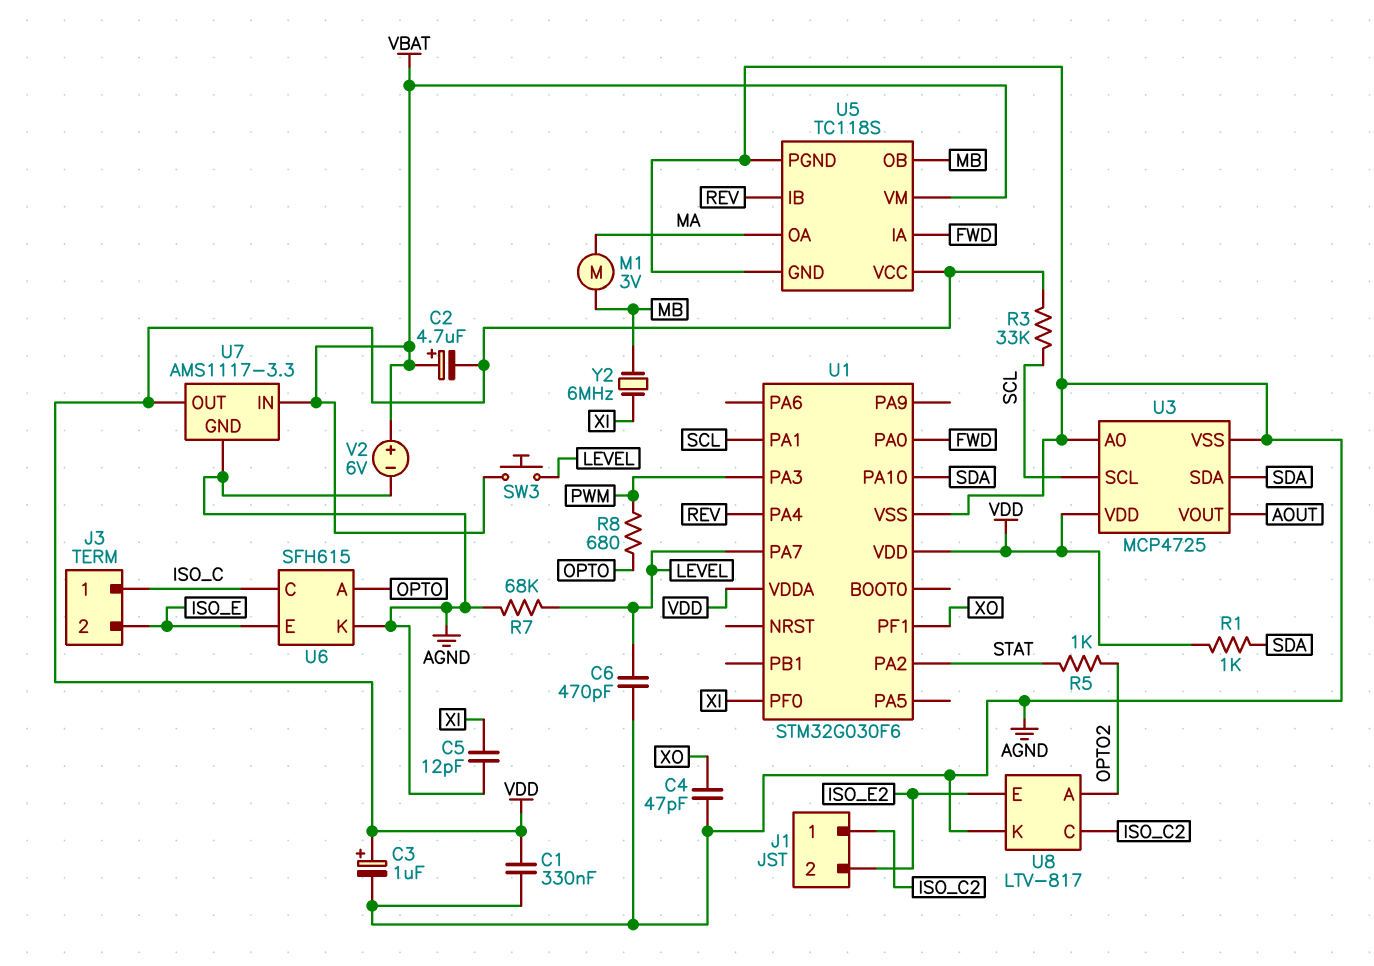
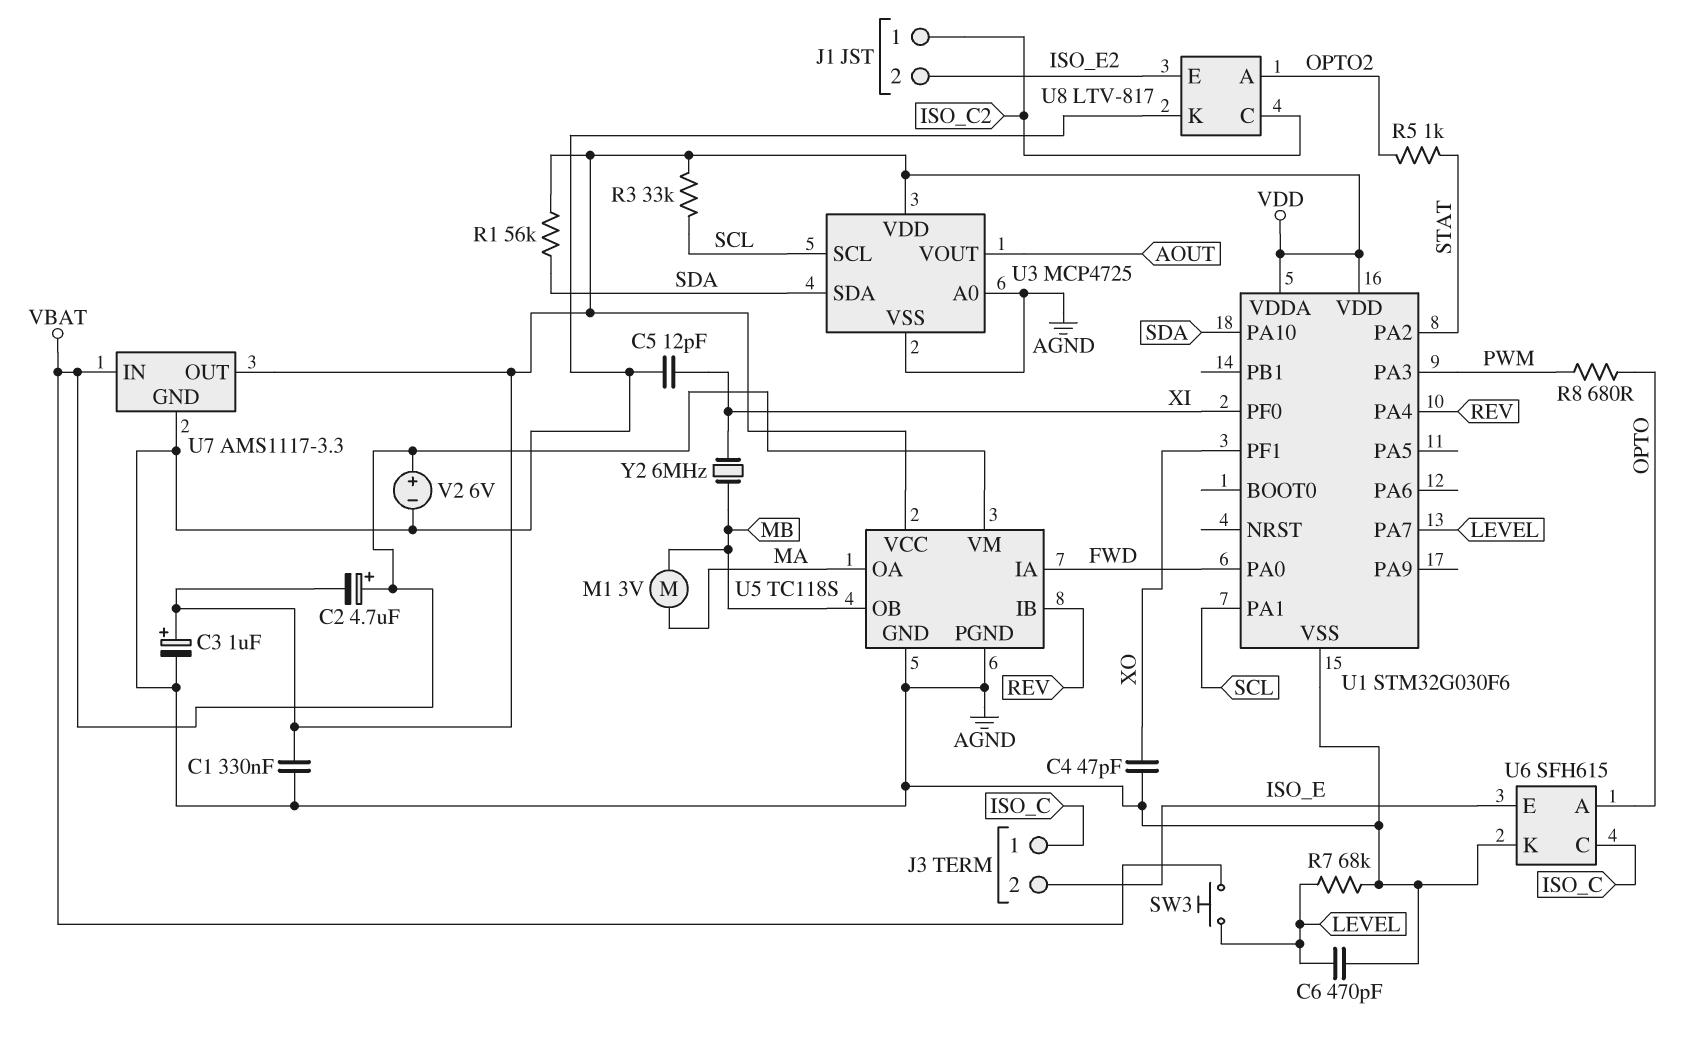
R1: 1k (SDA, VDD) -> 56k (SDA, VDD)

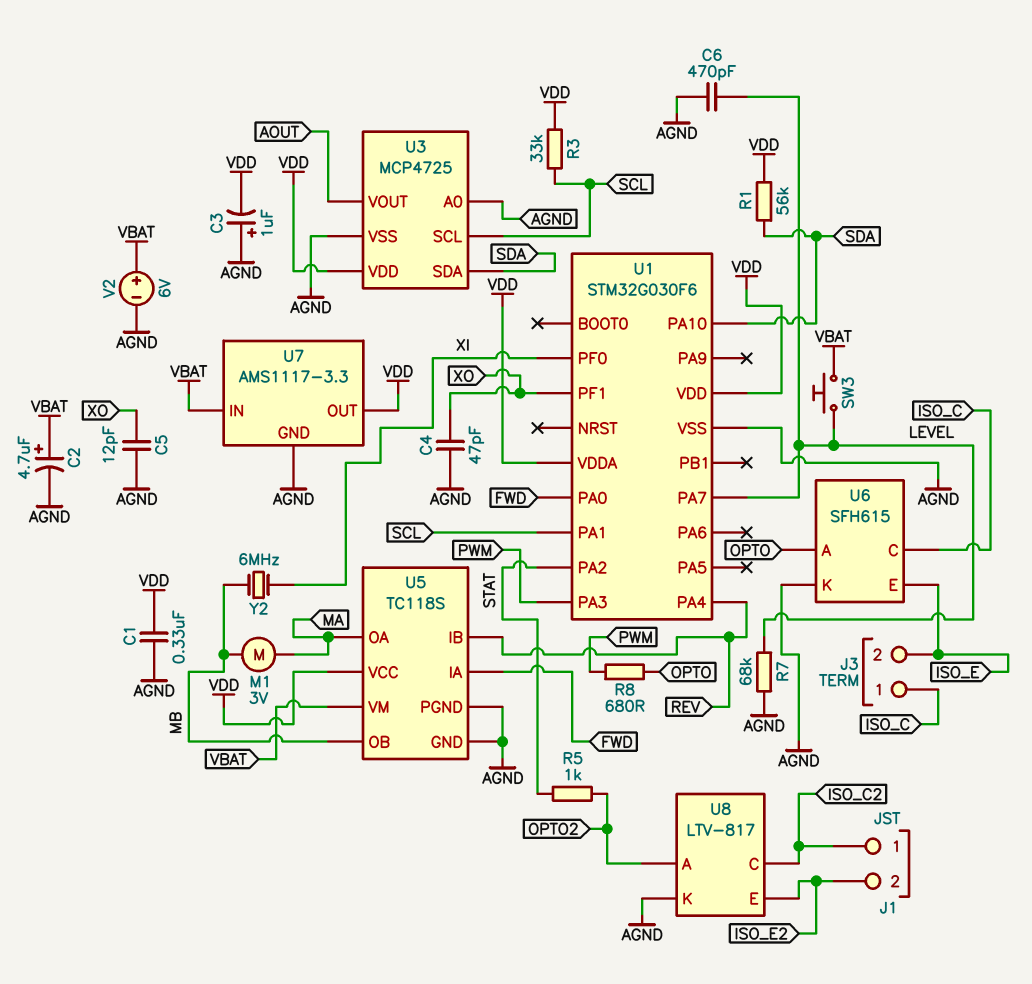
C2: 4.7uF (plus VBAT, minus VDD) -> 4.7uF (plus VBAT, minus AGND)
C3: 1uF (plus VDD, minus AGND) -> 1uF (plus AGND, minus VDD)
C5: 12pF (AGND, XI) -> 12pF (AGND, XO)

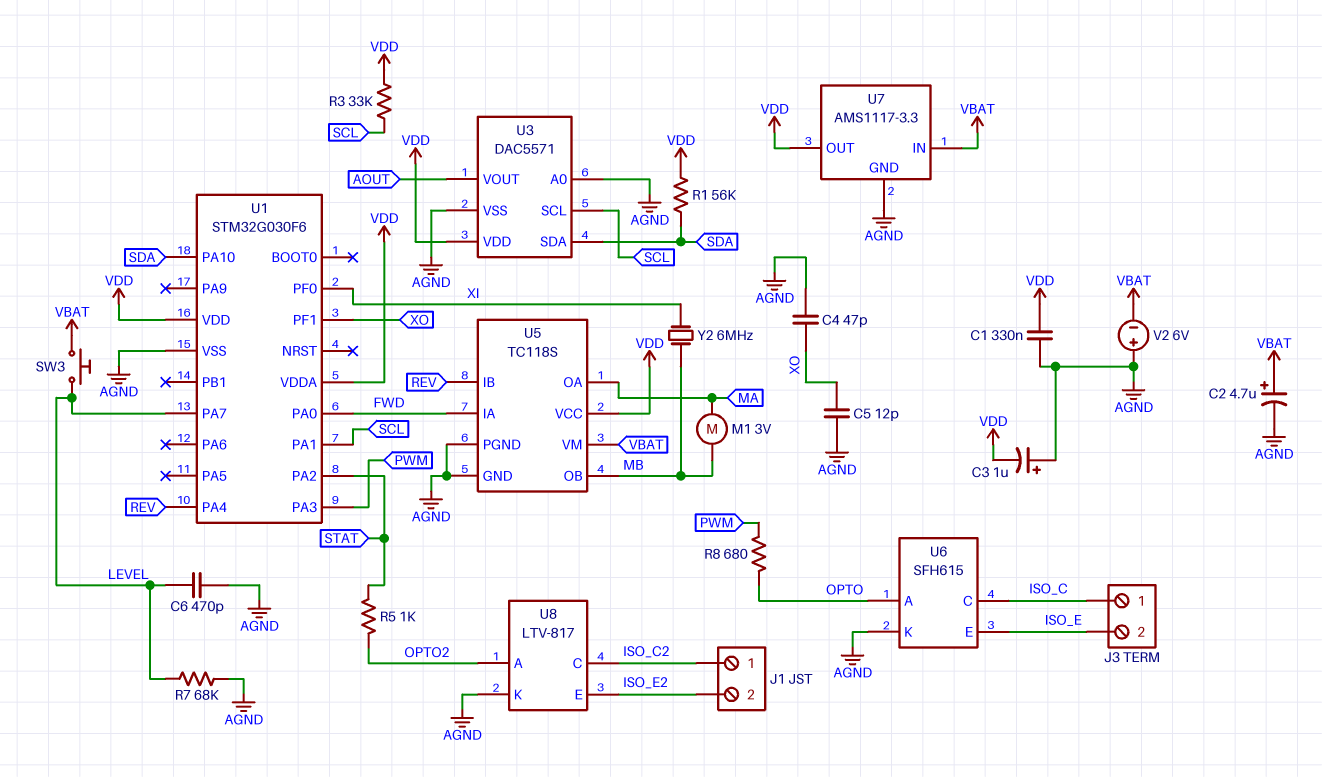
U3: MCP4725 -> DAC5571
V2: 6V (plus VBAT, minus AGND) -> 6V (plus AGND, minus VBAT)

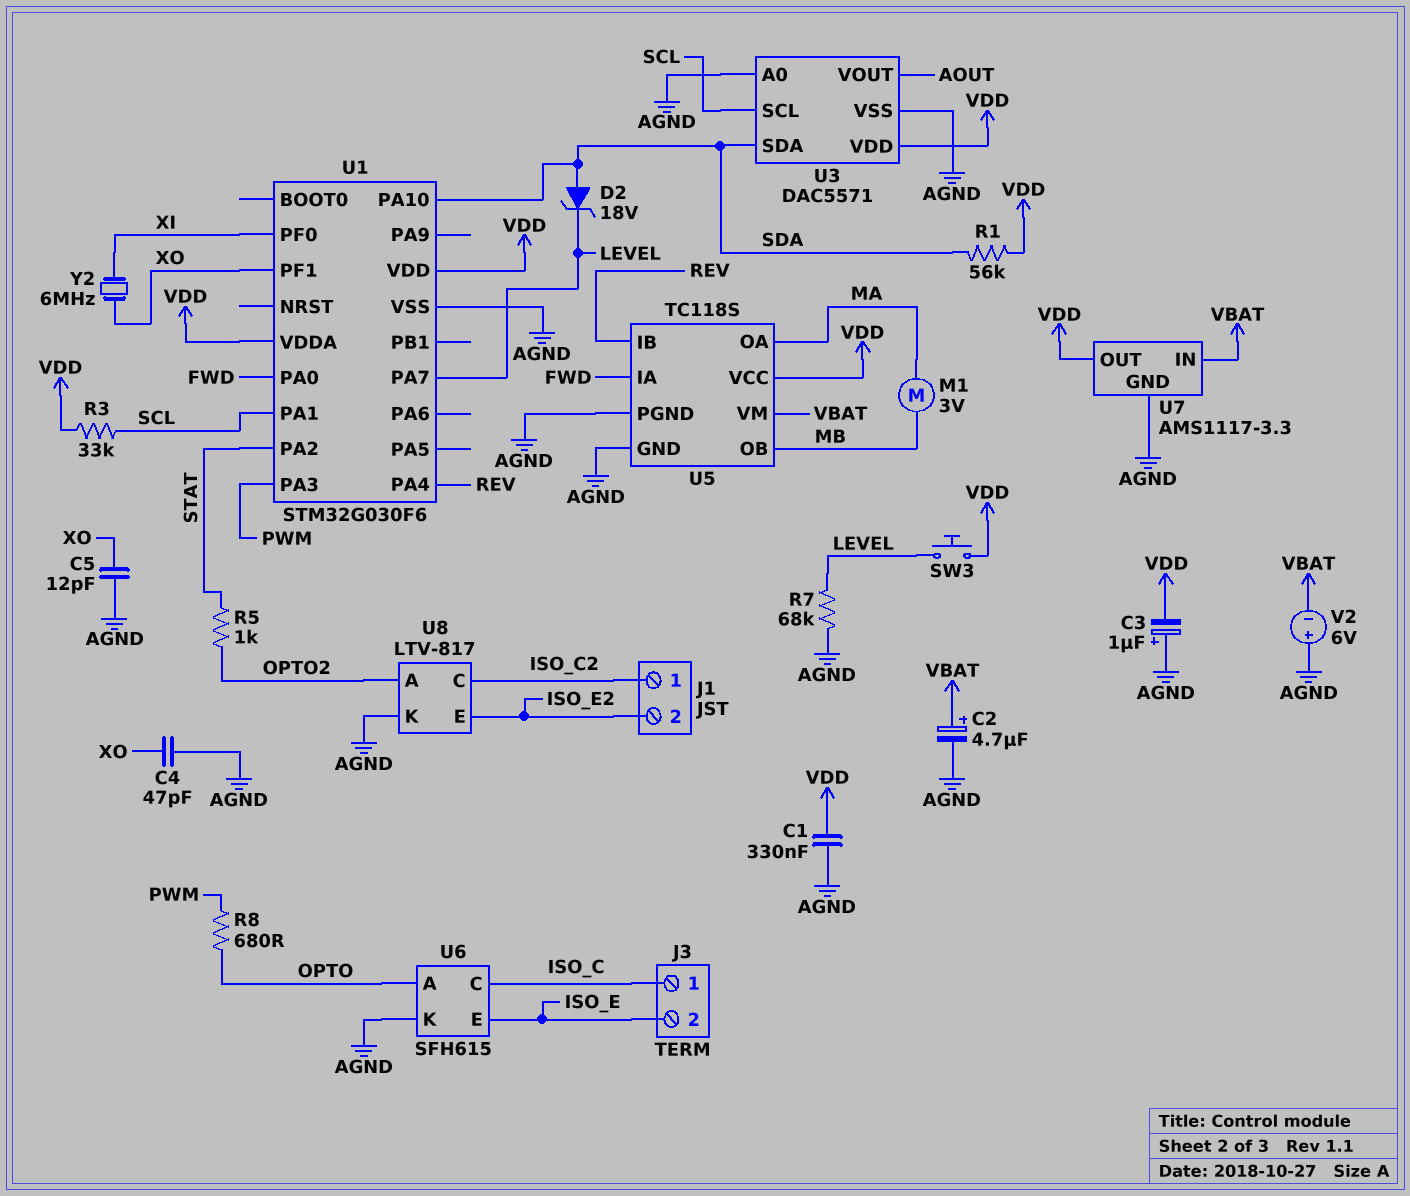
C6: 470pF (AGND, LEVEL) -> none
D2: none -> zener 18V (A SDA, K LEVEL)
SW3: button (LEVEL, VBAT) -> button (LEVEL, VDD)
Y2: 6MHz (MB, XI) -> 6MHz (XI, XO)

